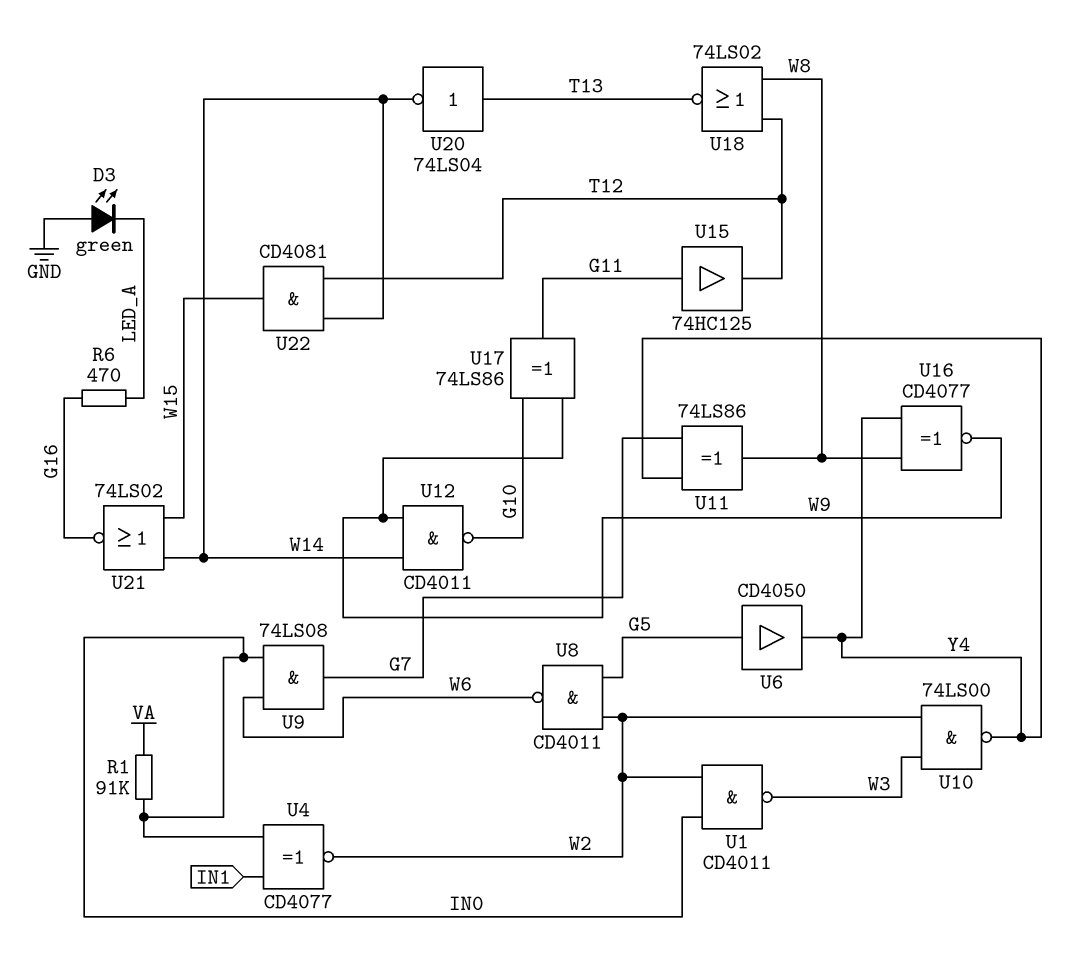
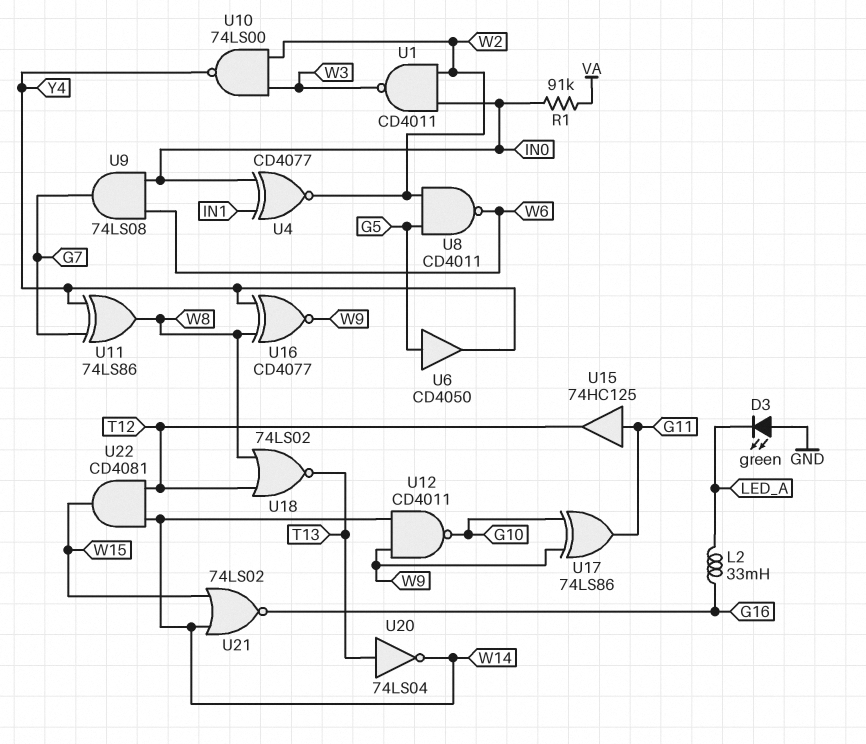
L2: none -> 33mH (G16, LED_A)
R6: 470 (G16, LED_A) -> none

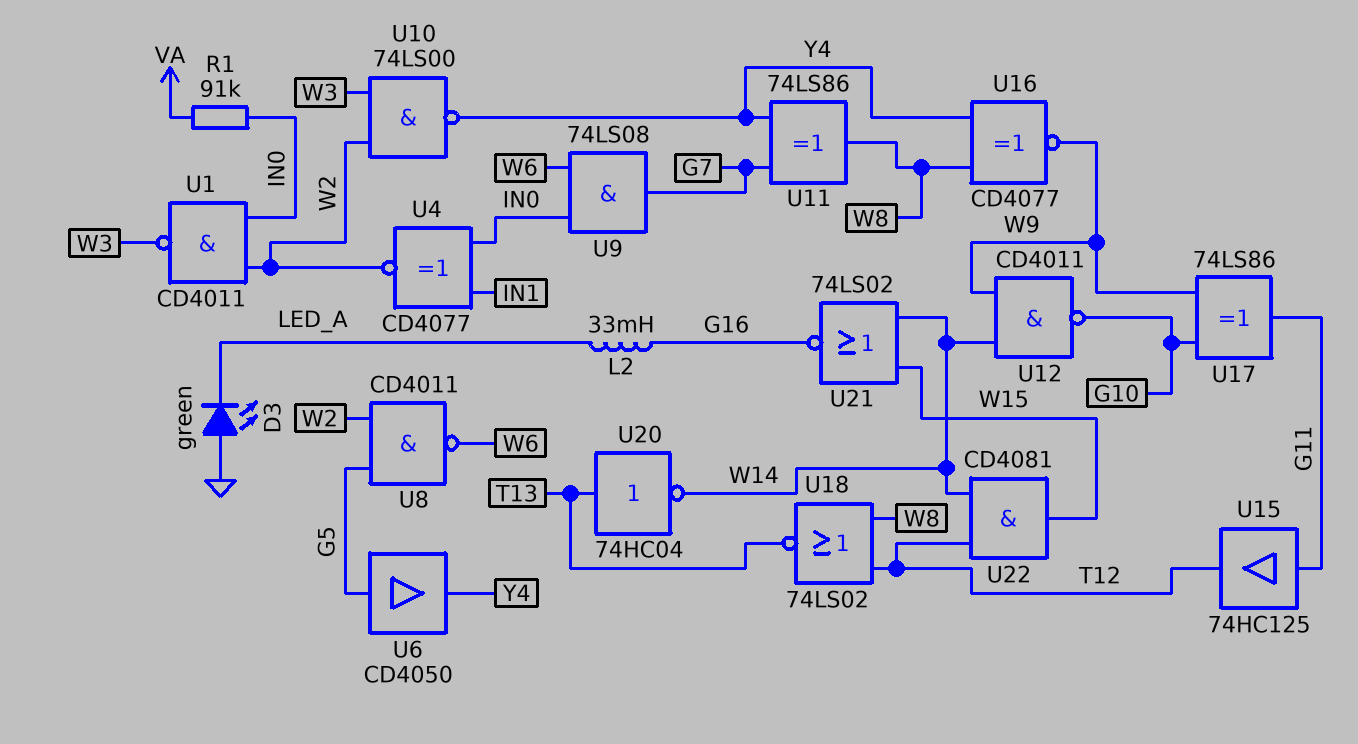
U20: NOT 74LS04 (in T13, out W14) -> NOT 74HC04 (in T13, out W14)

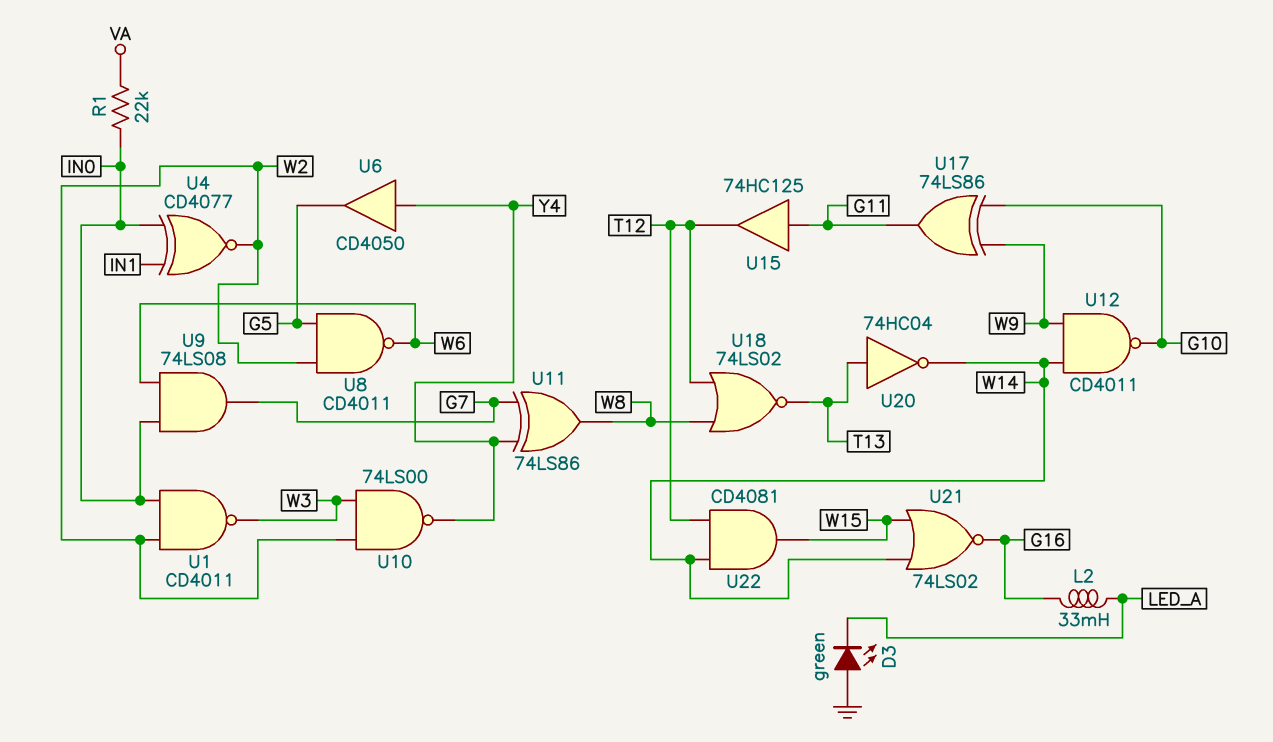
R1: 91k (IN0, VA) -> 22k (IN0, VA)
U6: buffer CD4050 (in G5, out Y4) -> buffer CD4050 (in Y4, out G5)
U16: XNOR CD4077 (in W8, in Y4, out W9) -> none

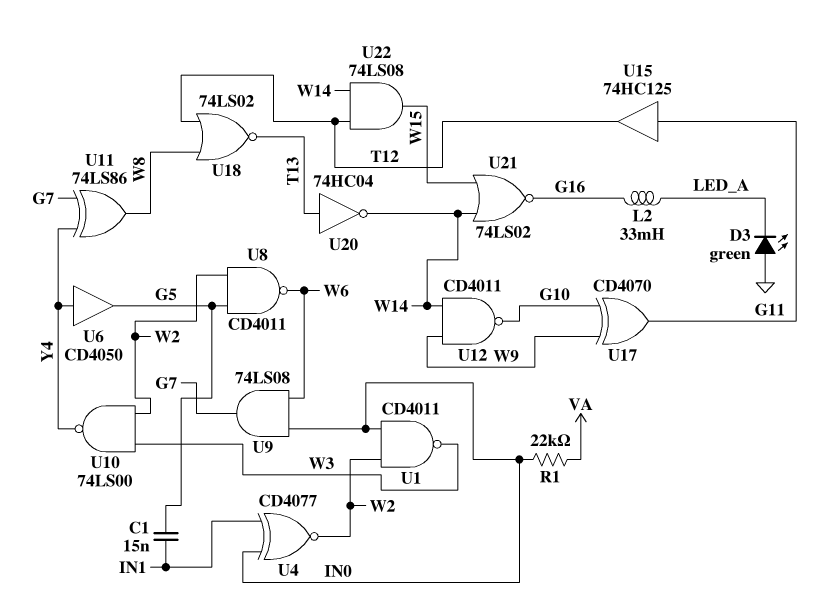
C1: none -> 15nF (G5, IN1)
U17: XOR 74LS86 (in G10, in W9, out G11) -> XOR CD4070 (in G10, in W9, out G11)
U22: AND CD4081 (in T12, in W14, out W15) -> AND 74LS08 (in T12, in W14, out W15)

